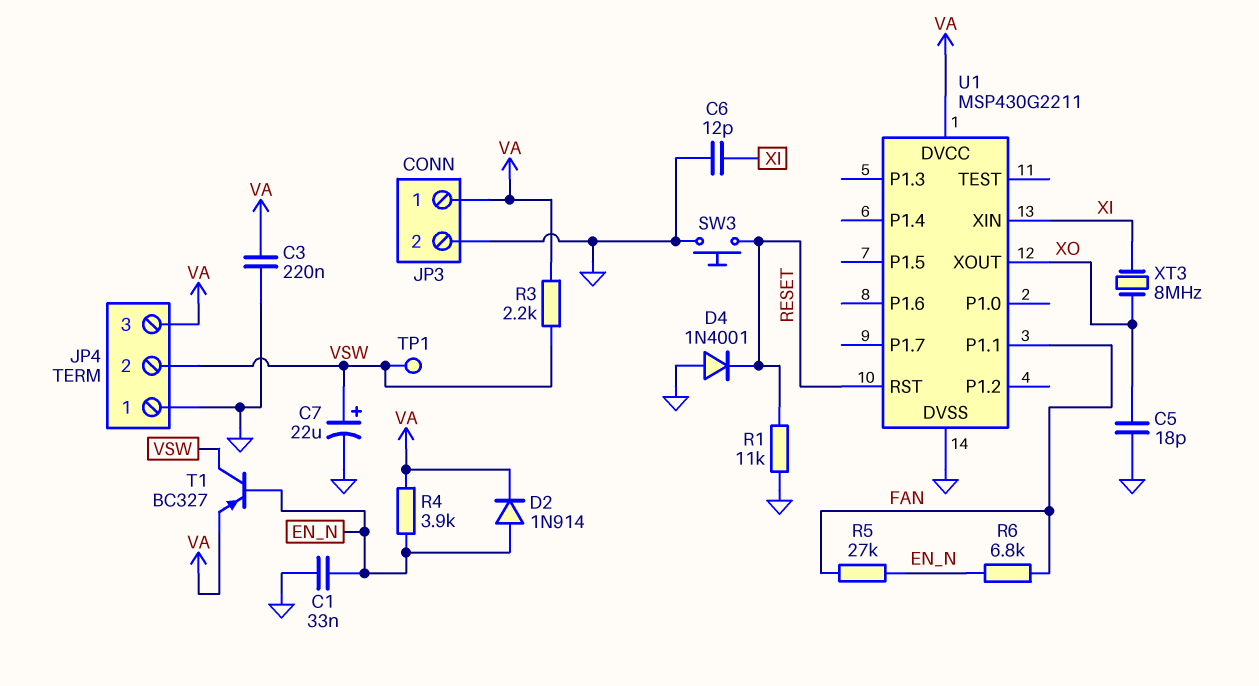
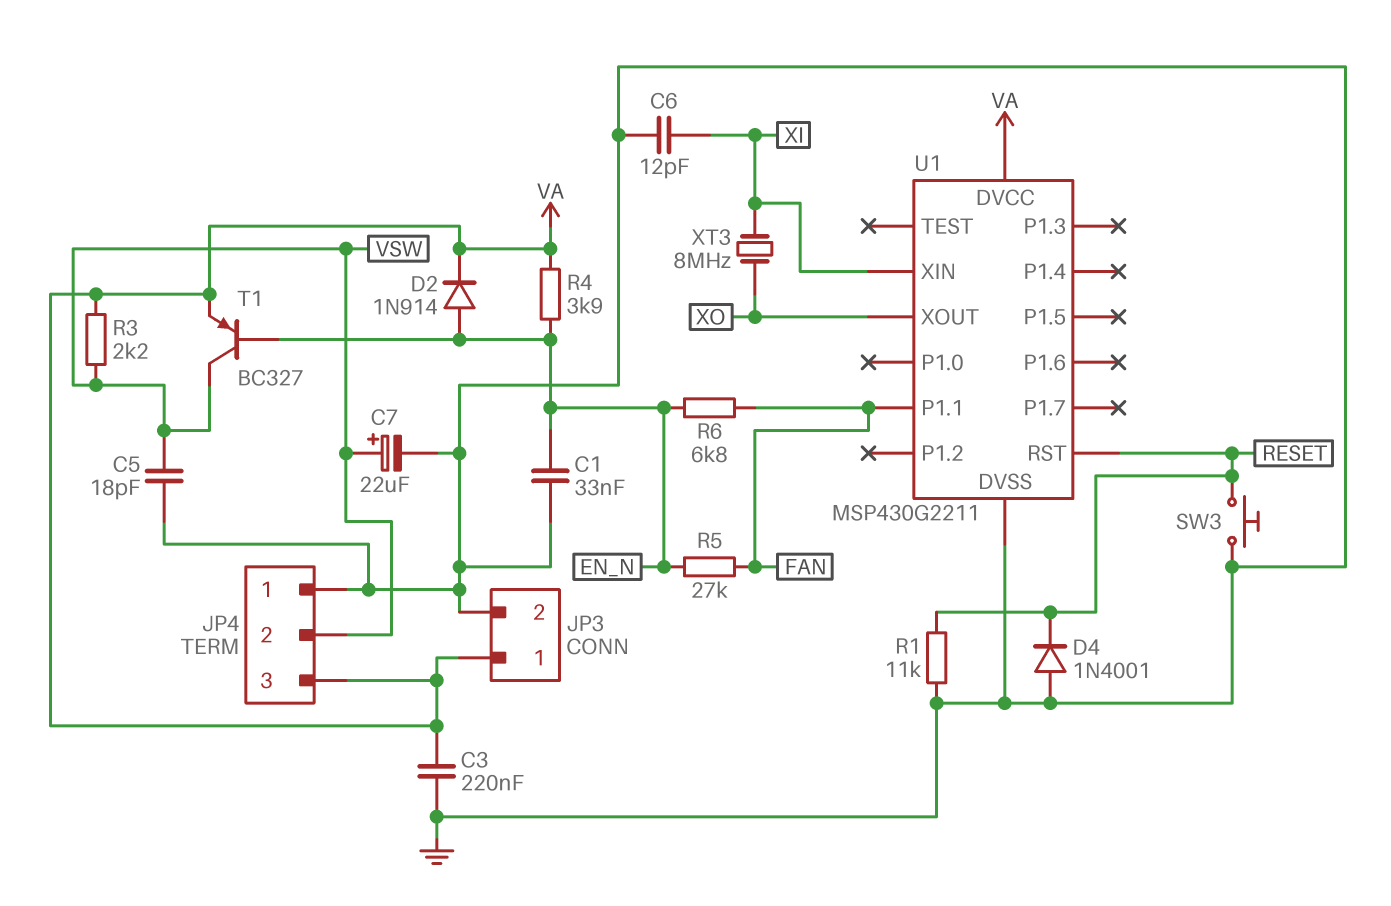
C5: 18pF (GND, XO) -> 18pF (GND, VSW)
TP1: test point (VSW) -> none

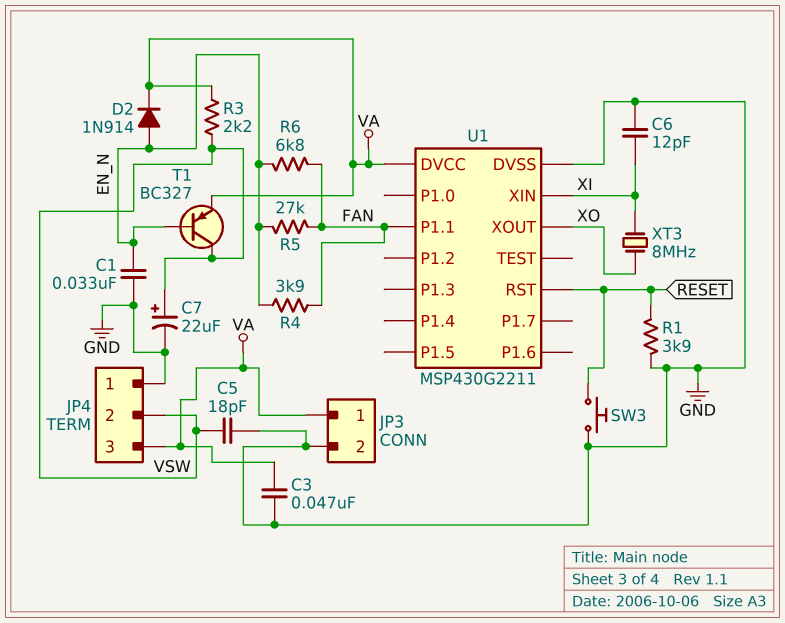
C3: 220nF (GND, VA) -> 47nF (GND, VA)
D4: diode 1N4001 (A GND, K RESET) -> none
R1: 11k (GND, RESET) -> 3.9k (GND, RESET)
R4: 3.9k (EN_N, VA) -> 3.9k (EN_N, FAN)

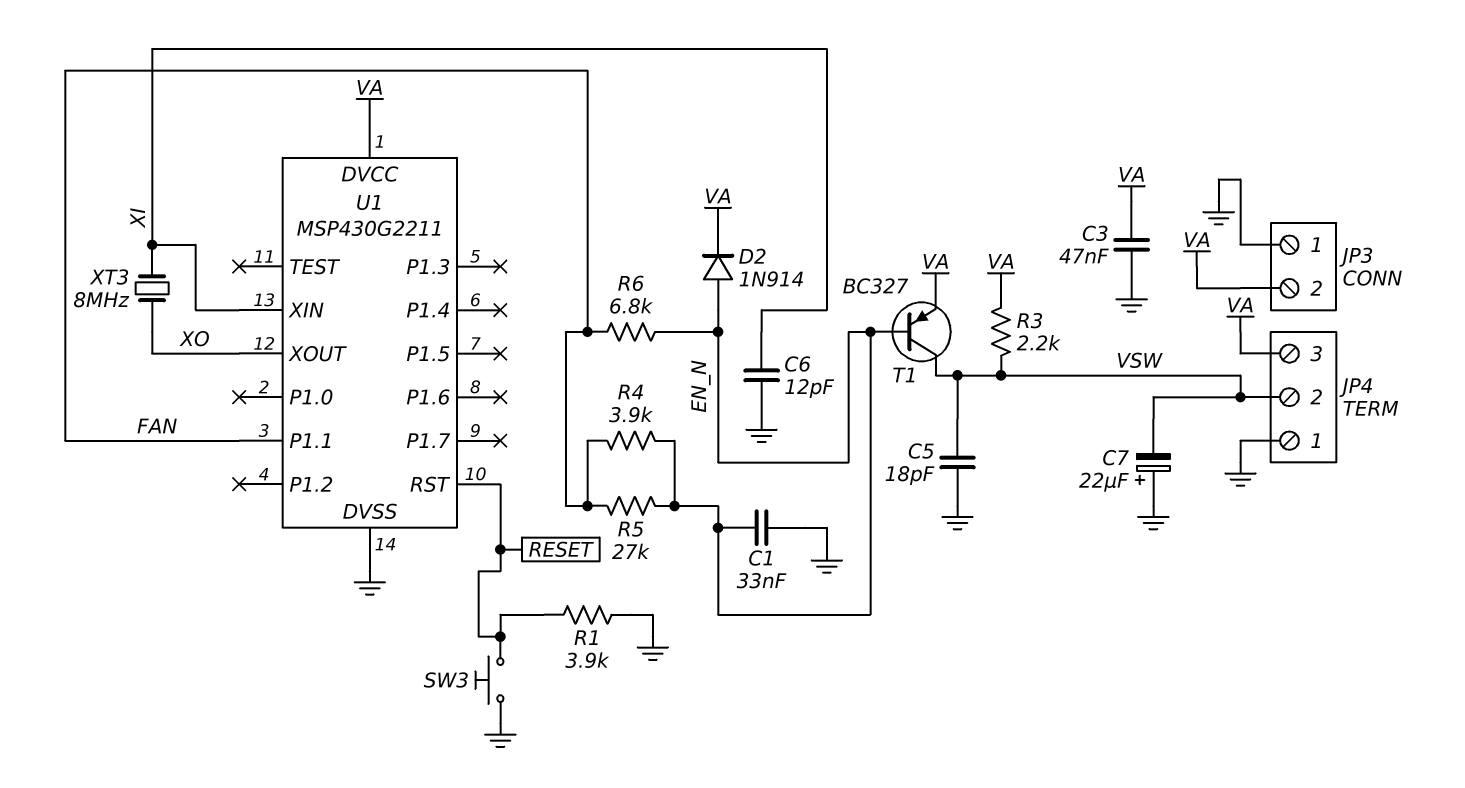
C7: 22uF (plus VSW, minus GND) -> 22uF (plus GND, minus VSW)
JP3 pin 1: VA -> GND
JP3 pin 2: GND -> VA

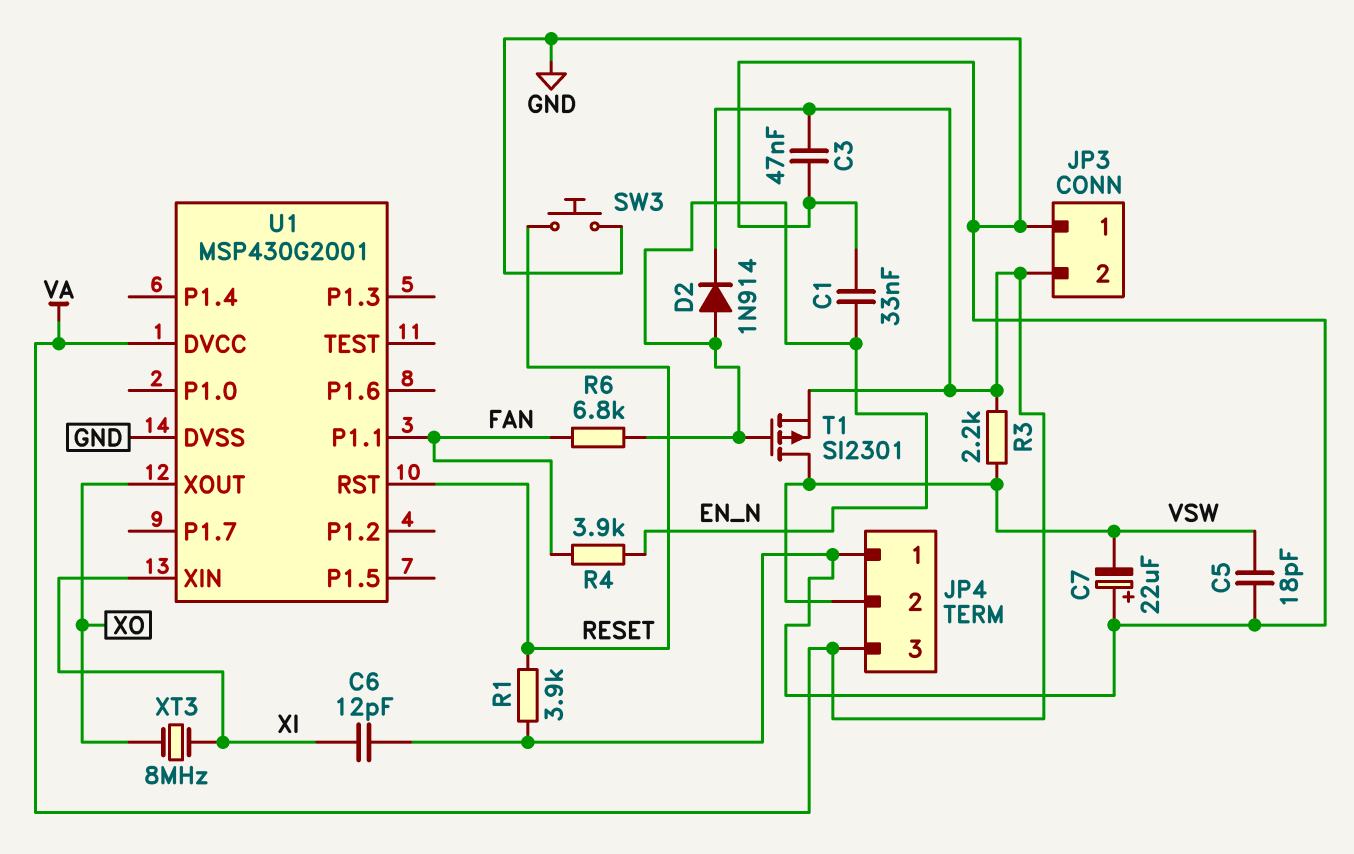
R5: 27k (EN_N, FAN) -> none
T1: PNP BC327 (B EN_N, C VSW, E VA) -> PMOS SI2301 (G EN_N, D VSW, S VA)
U1: MSP430G2211 -> MSP430G2001

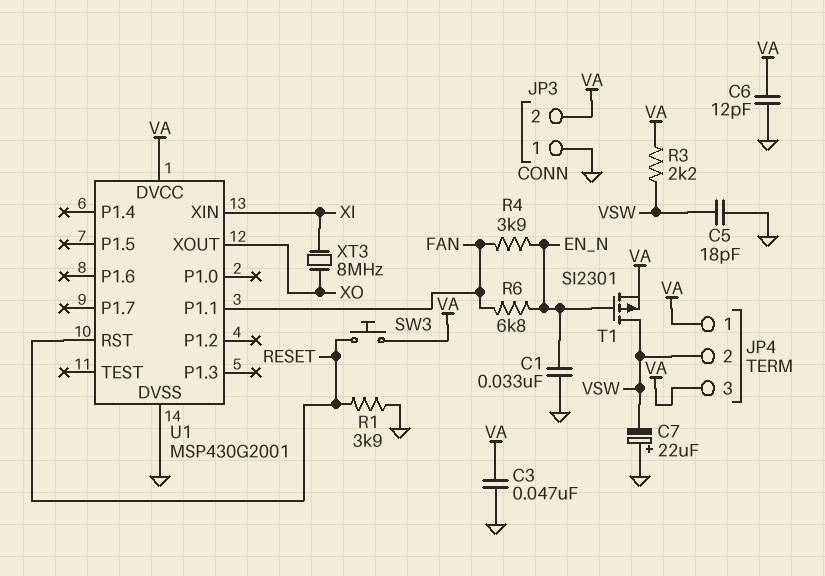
C6: 12pF (GND, XI) -> 12pF (GND, VA)
D2: diode 1N914 (A EN_N, K VA) -> none
JP4 pin 1: GND -> VA
SW3: button (GND, RESET) -> button (RESET, VA)

